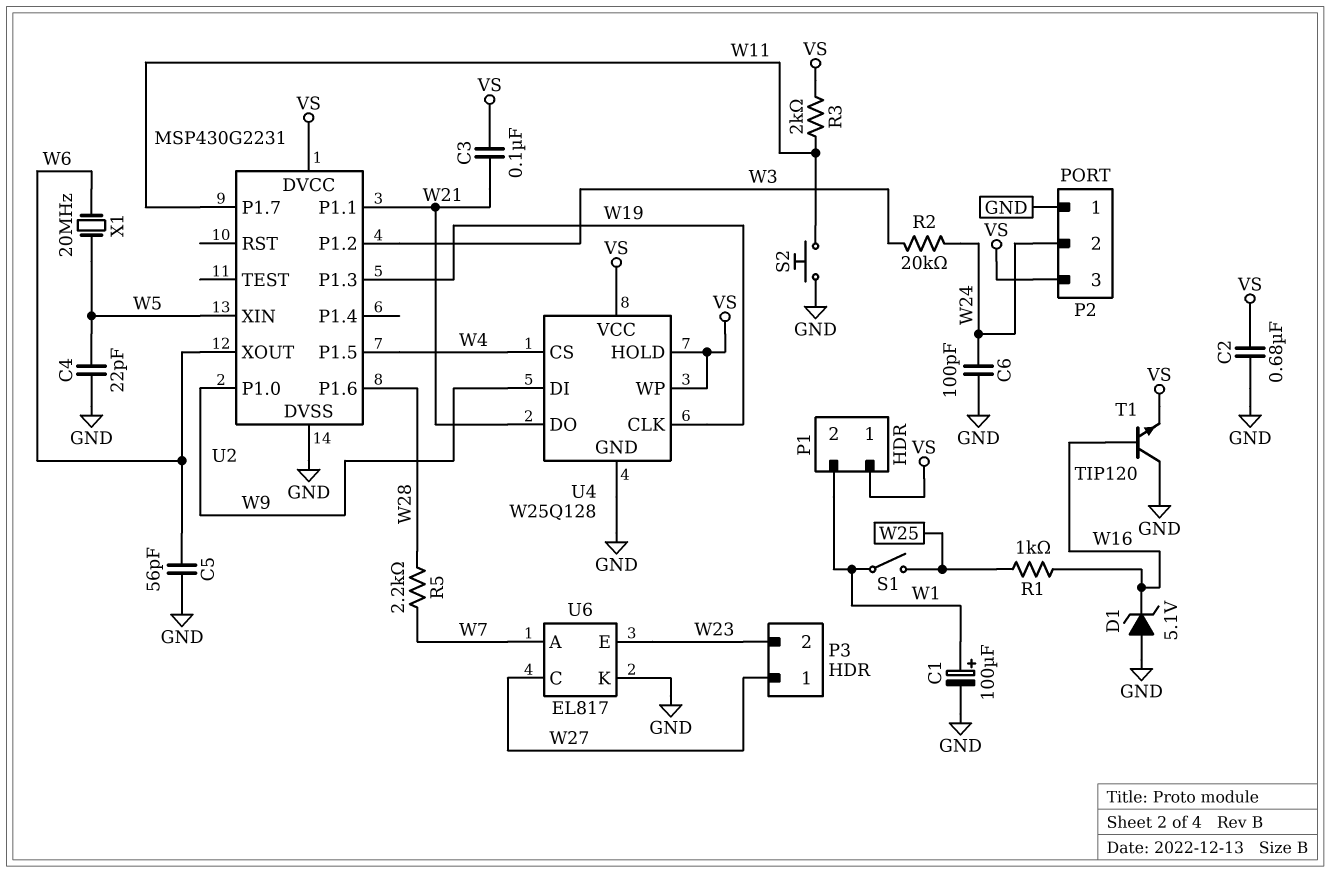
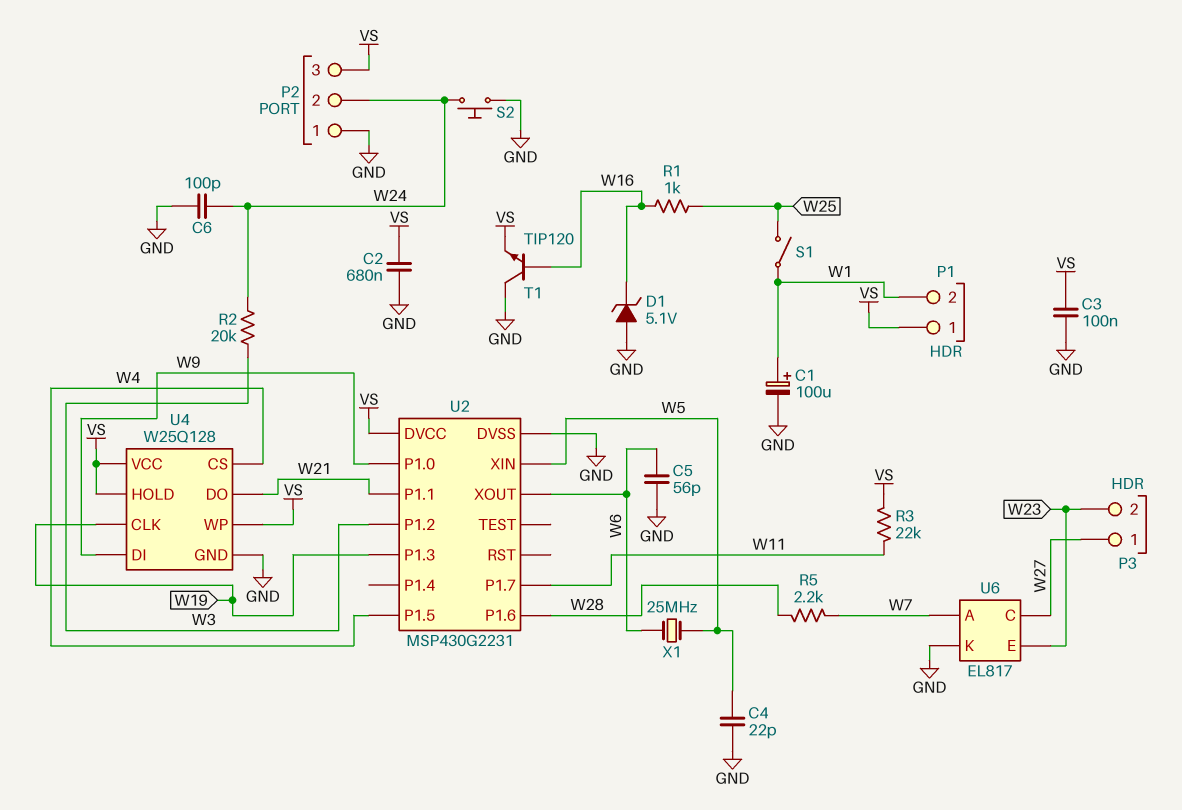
C3: 100nF (VS, W21) -> 100nF (GND, VS)
R3: 2k (VS, W11) -> 22k (VS, W11)
S2: button (GND, W11) -> button (GND, W24)
X1: 20MHz (W5, W6) -> 25MHz (W5, W6)

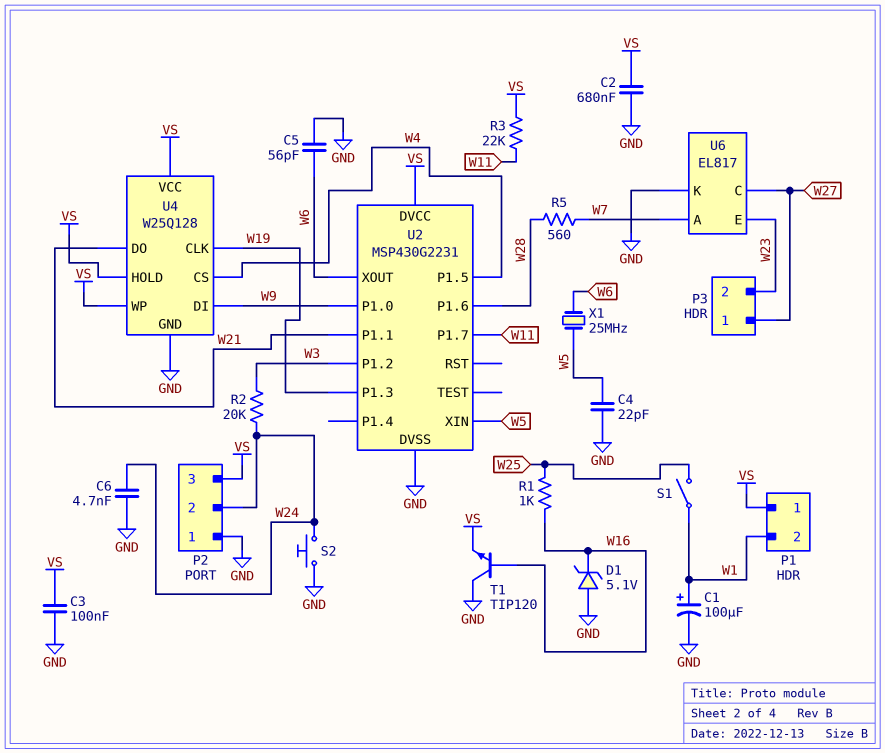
C6: 100pF (GND, W24) -> 4.7nF (GND, W24)
R5: 2.2k (W7, W28) -> 560 (W7, W28)

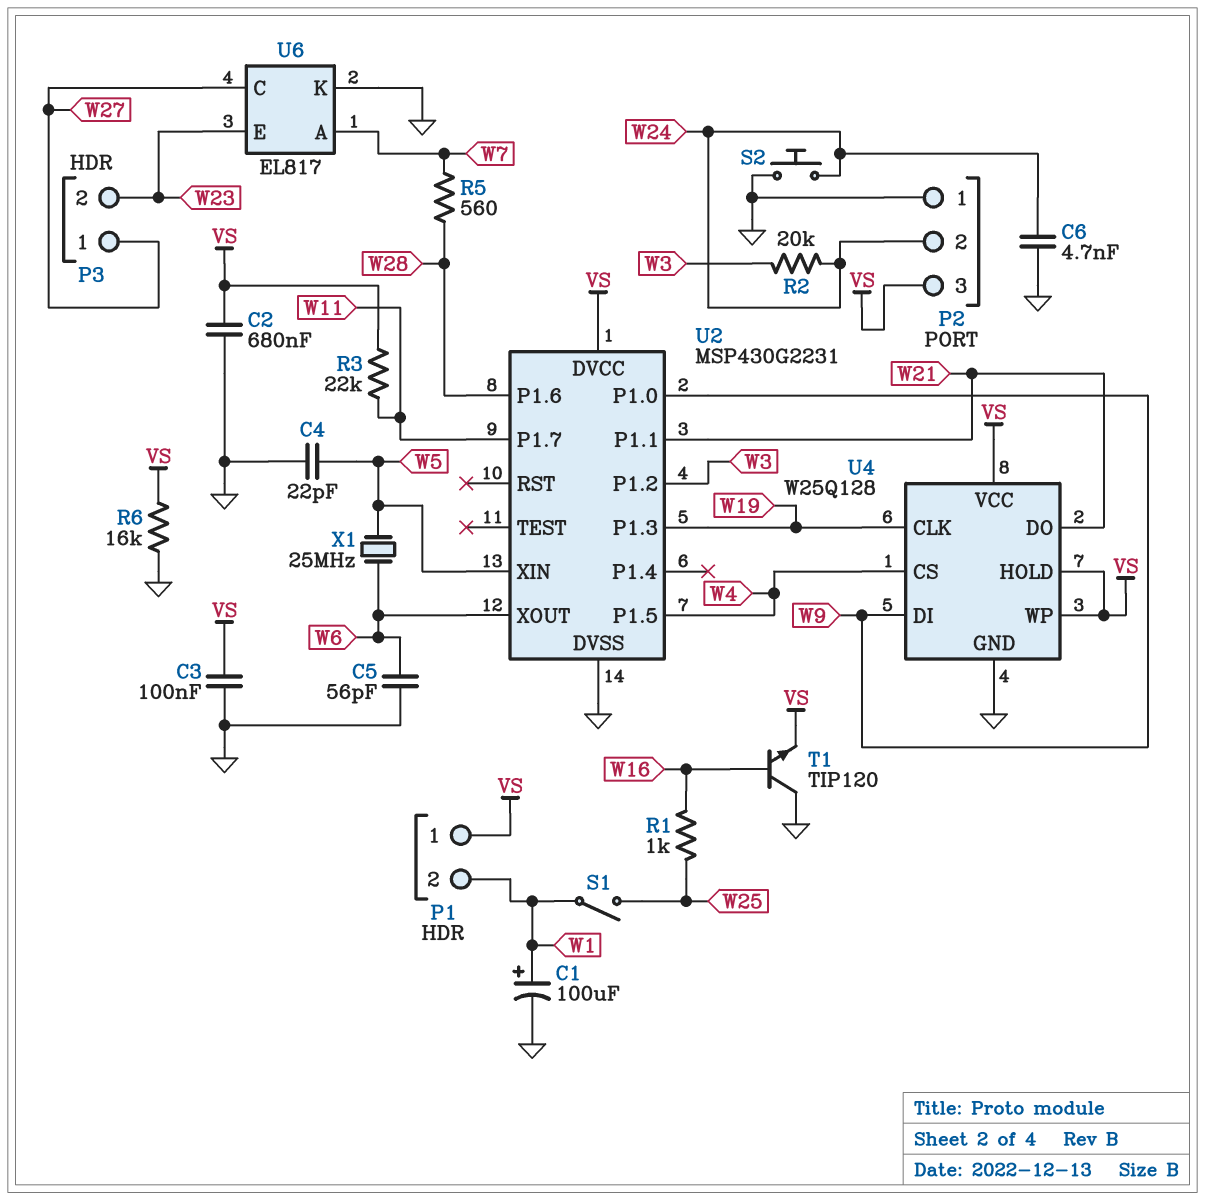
D1: zener 5.1V (A GND, K W16) -> none
R6: none -> 16k (GND, VS)

